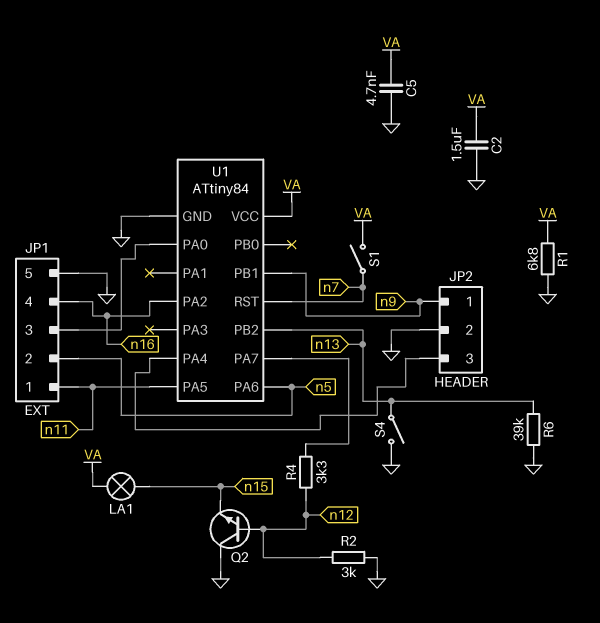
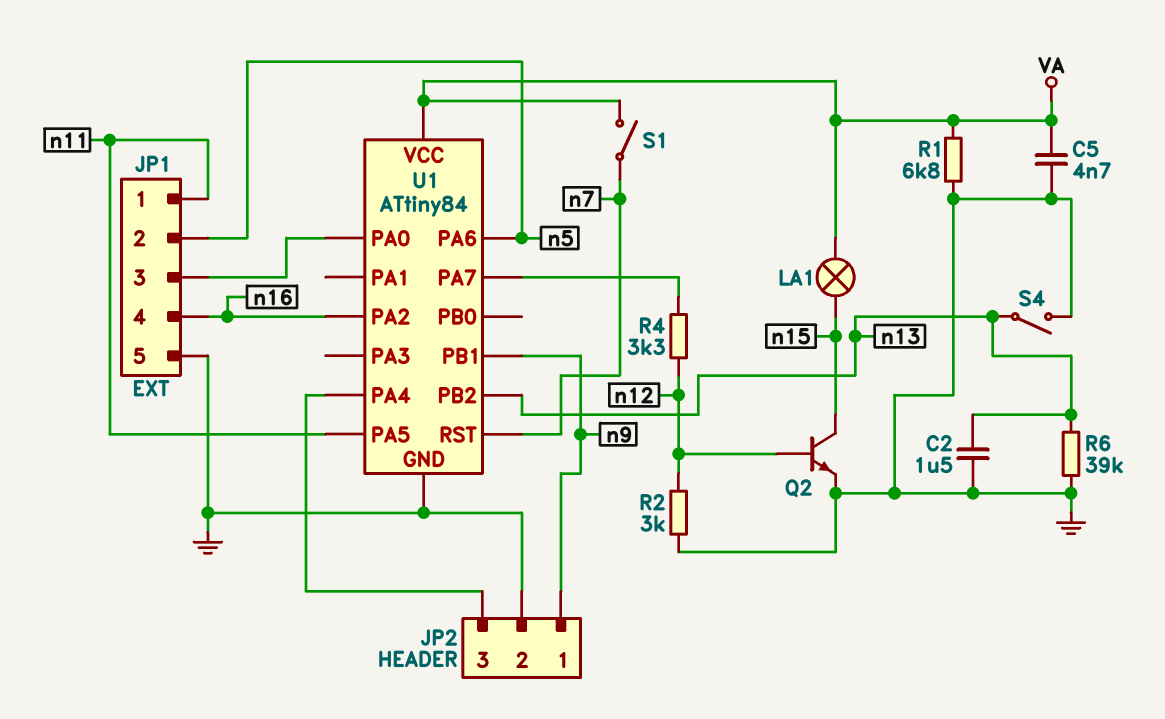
C2: 1.5uF (GND, VA) -> 1.5uF (GND, n13)
Q2: NPN (B n12, C GND, E n15) -> NPN (B n12, C n15, E GND)

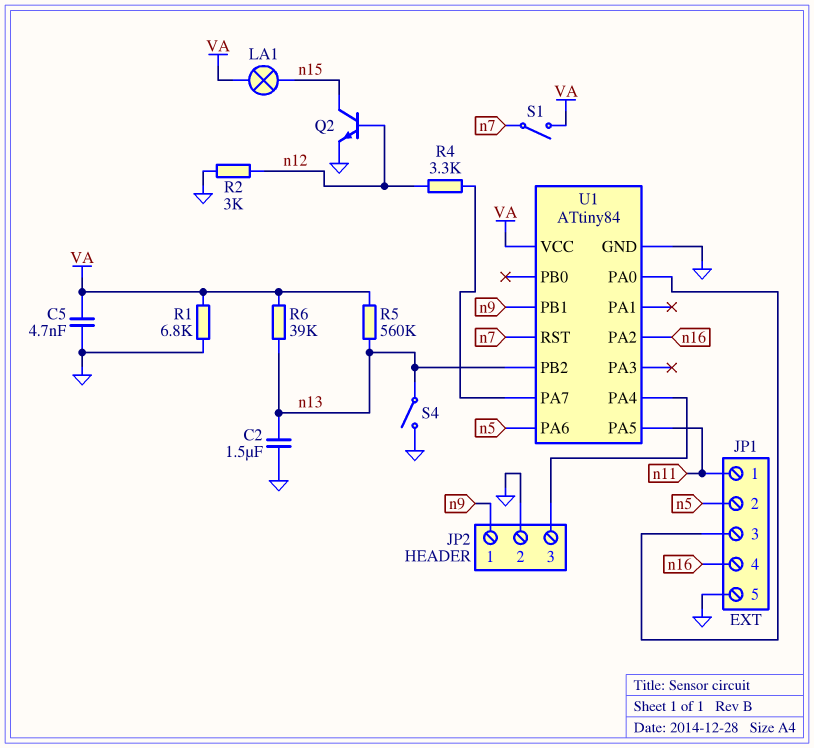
R5: none -> 560k (VA, n13)
R6: 39k (GND, n13) -> 39k (VA, n13)

